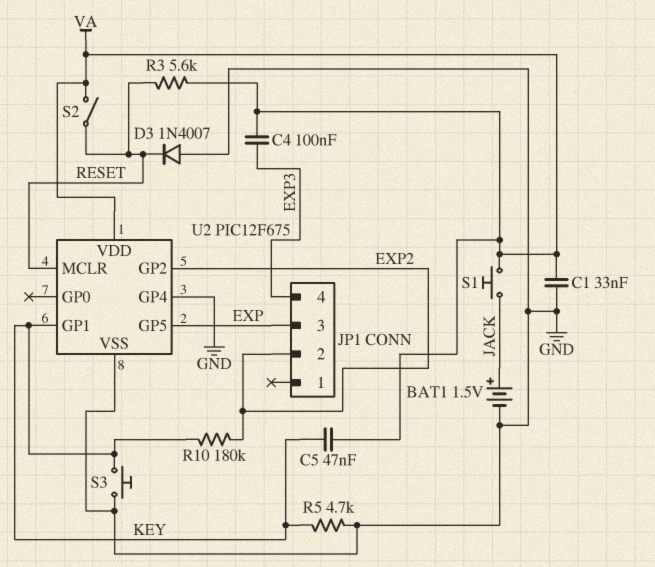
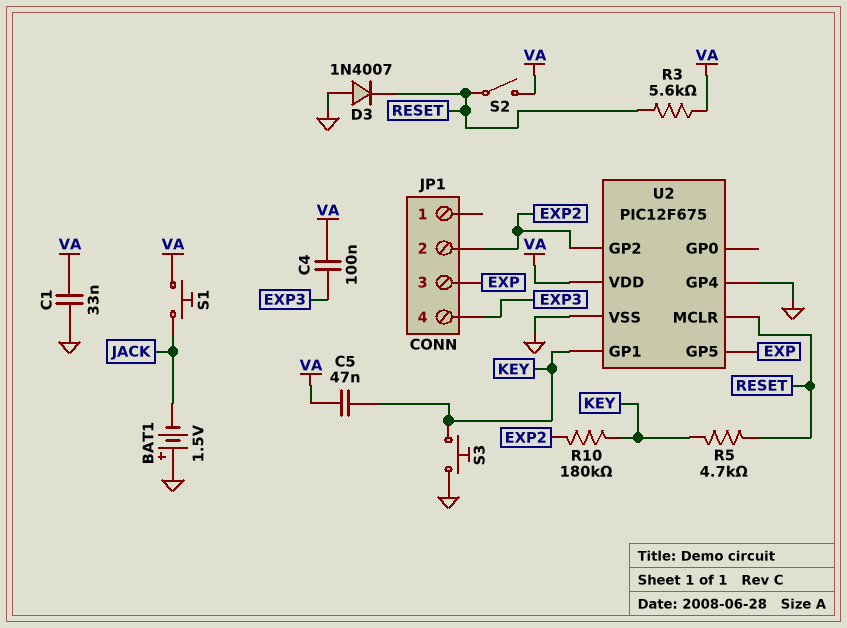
BAT1: 1.5V (plus JACK, minus GND) -> 1.5V (plus GND, minus JACK)
R5: 4.7k (GND, KEY) -> 4.7k (KEY, RESET)

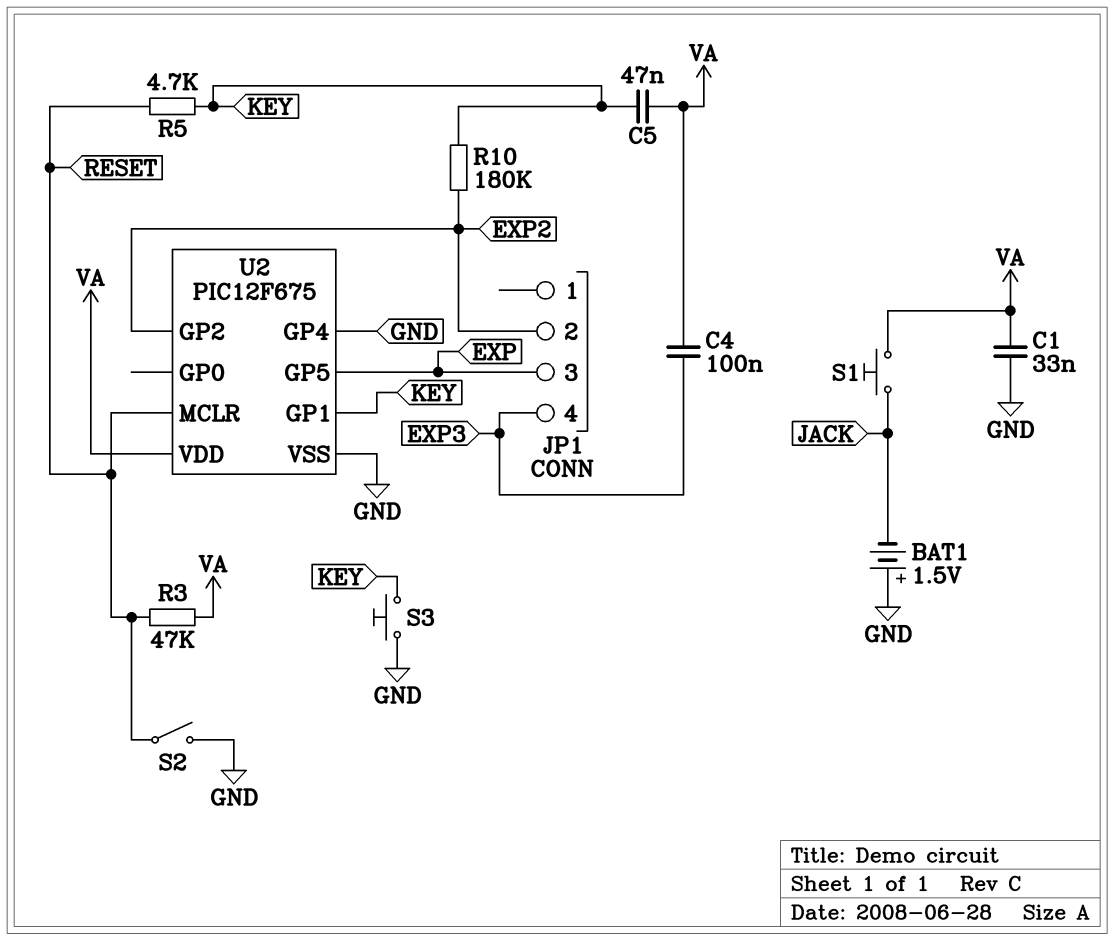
D3: diode 1N4007 (A GND, K RESET) -> none
R3: 5.6k (RESET, VA) -> 47k (RESET, VA)
S2: switch (RESET, VA) -> switch (GND, RESET)

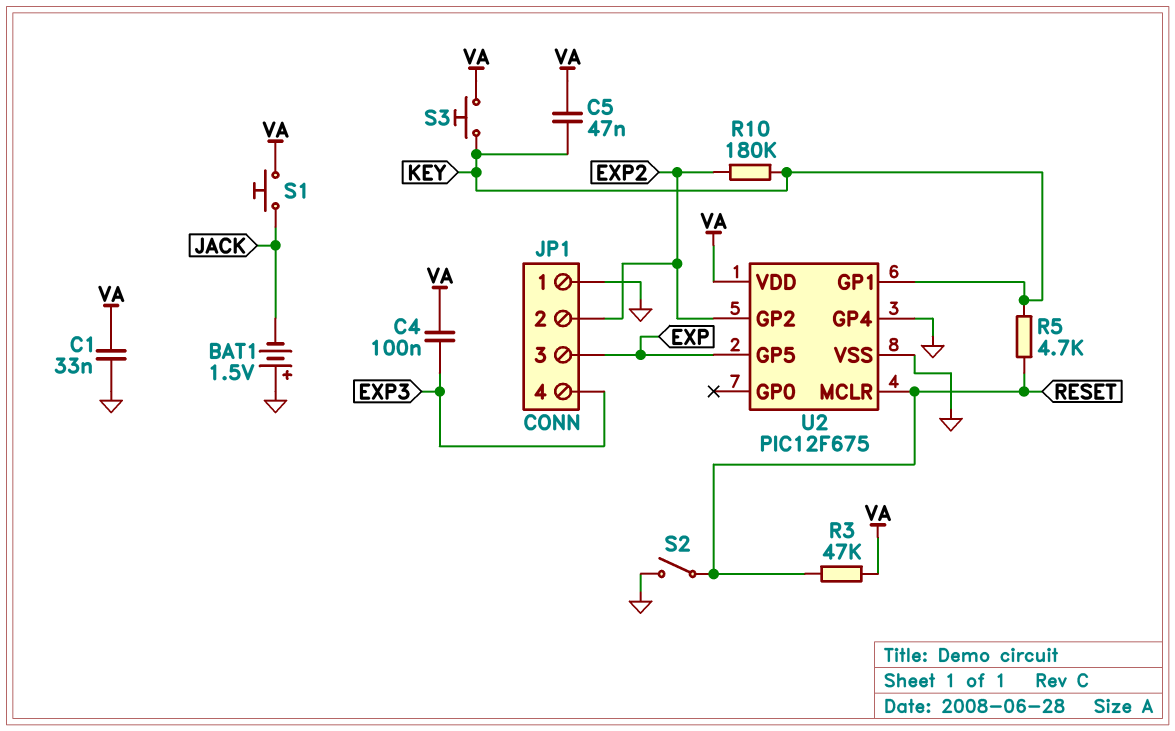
JP1 pin 1: none -> GND
S3: button (GND, KEY) -> button (KEY, VA)

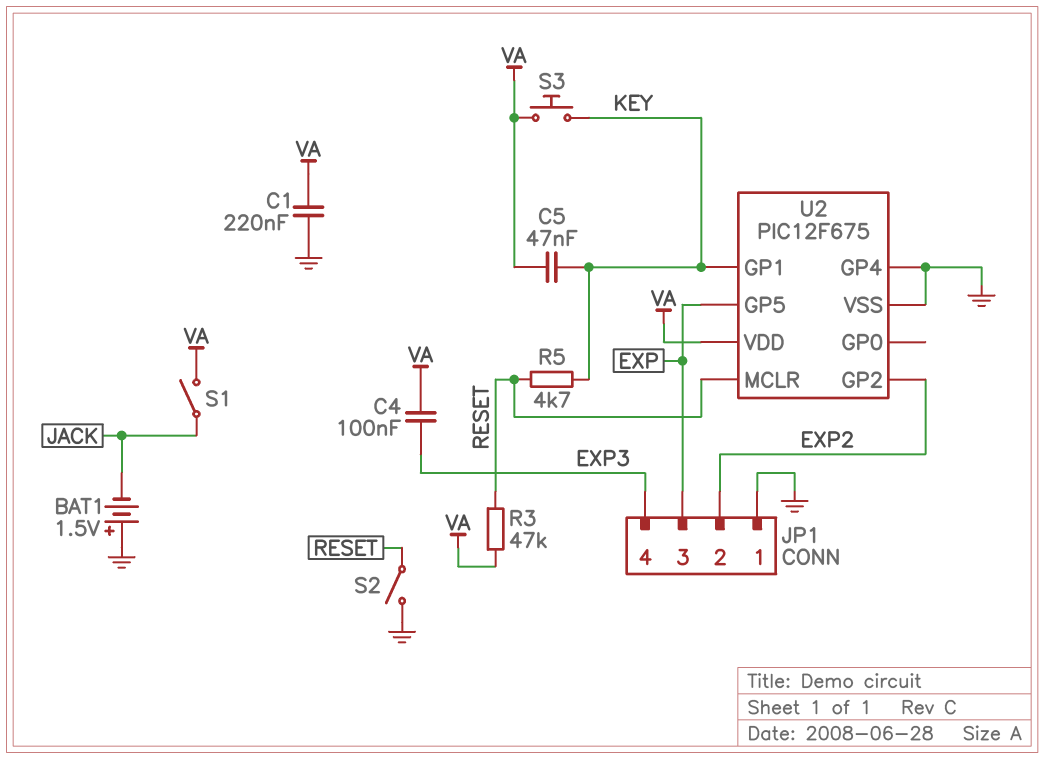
C1: 33nF (GND, VA) -> 220nF (GND, VA)
R10: 180k (EXP2, KEY) -> none
S1: button (JACK, VA) -> switch (JACK, VA)

